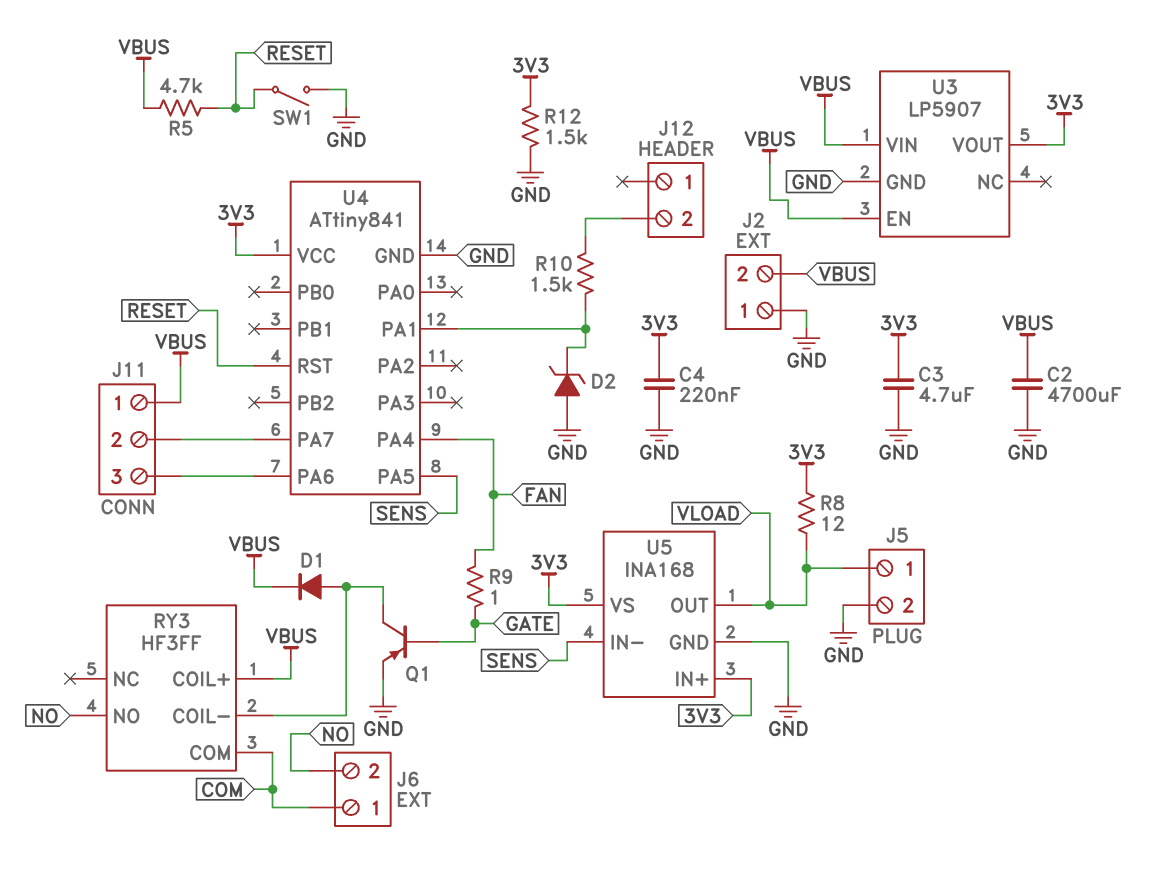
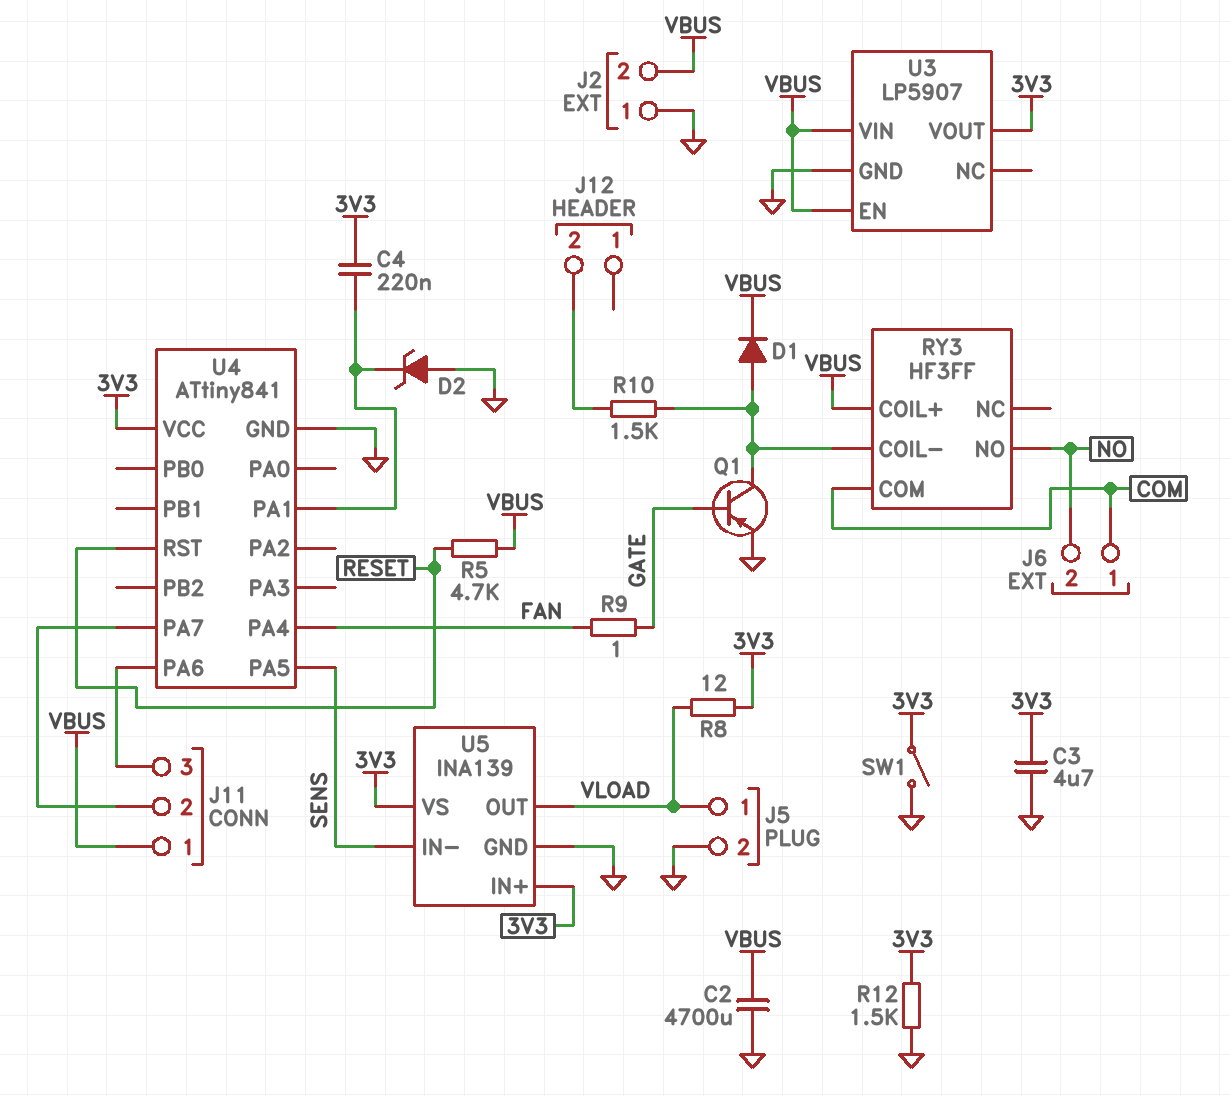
C4: 220nF (3V3, GND) -> 220nF (3V3, U4/PA1)
R10: 1.5k (J12/2, U4/PA1) -> 1.5k (J12/2, RY3/COIL-)
SW1: switch (GND, RESET) -> switch (3V3, GND)
U5: INA168 -> INA139

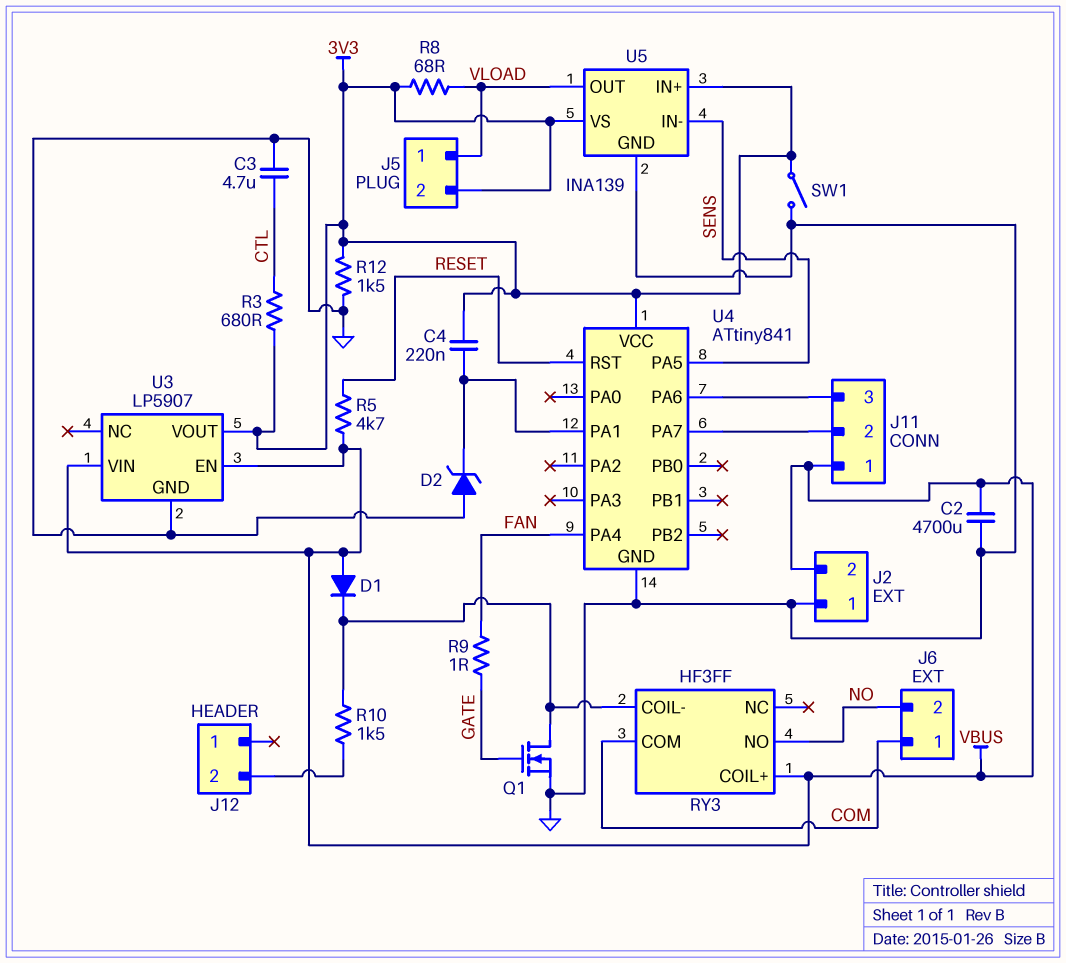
C3: 4.7uF (3V3, GND) -> 4.7uF (CTL, GND)
D1: diode (A RY3/COIL-, K VBUS) -> diode (A VBUS, K RY3/COIL-)
J5 pin 2: GND -> 3V3
Q1: PNP (B GATE, C RY3/COIL-, E GND) -> NMOS (G GATE, D RY3/COIL-, S GND)
R3: none -> 680 (3V3, CTL)
R8: 12 (3V3, VLOAD) -> 68 (3V3, VLOAD)

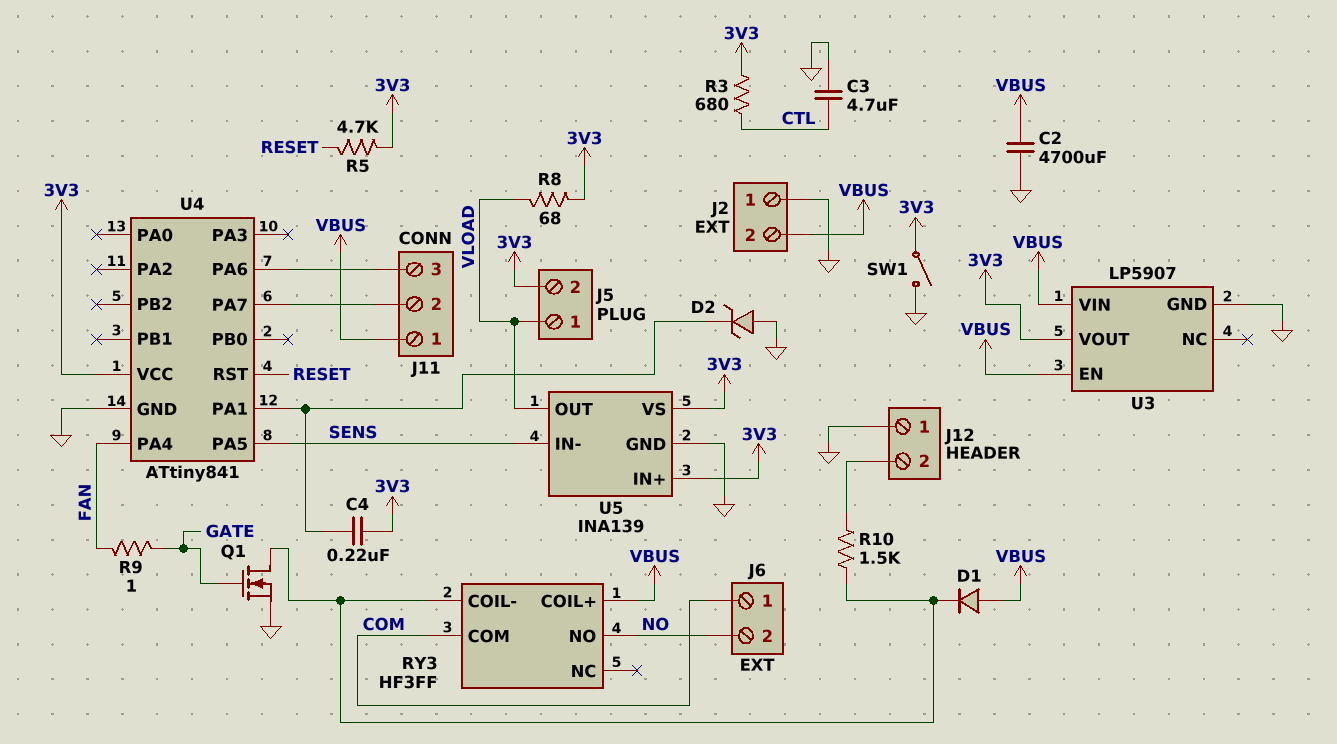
J12 pin 1: none -> GND
R5: 4.7k (RESET, VBUS) -> 4.7k (3V3, RESET)
R12: 1.5k (3V3, GND) -> none

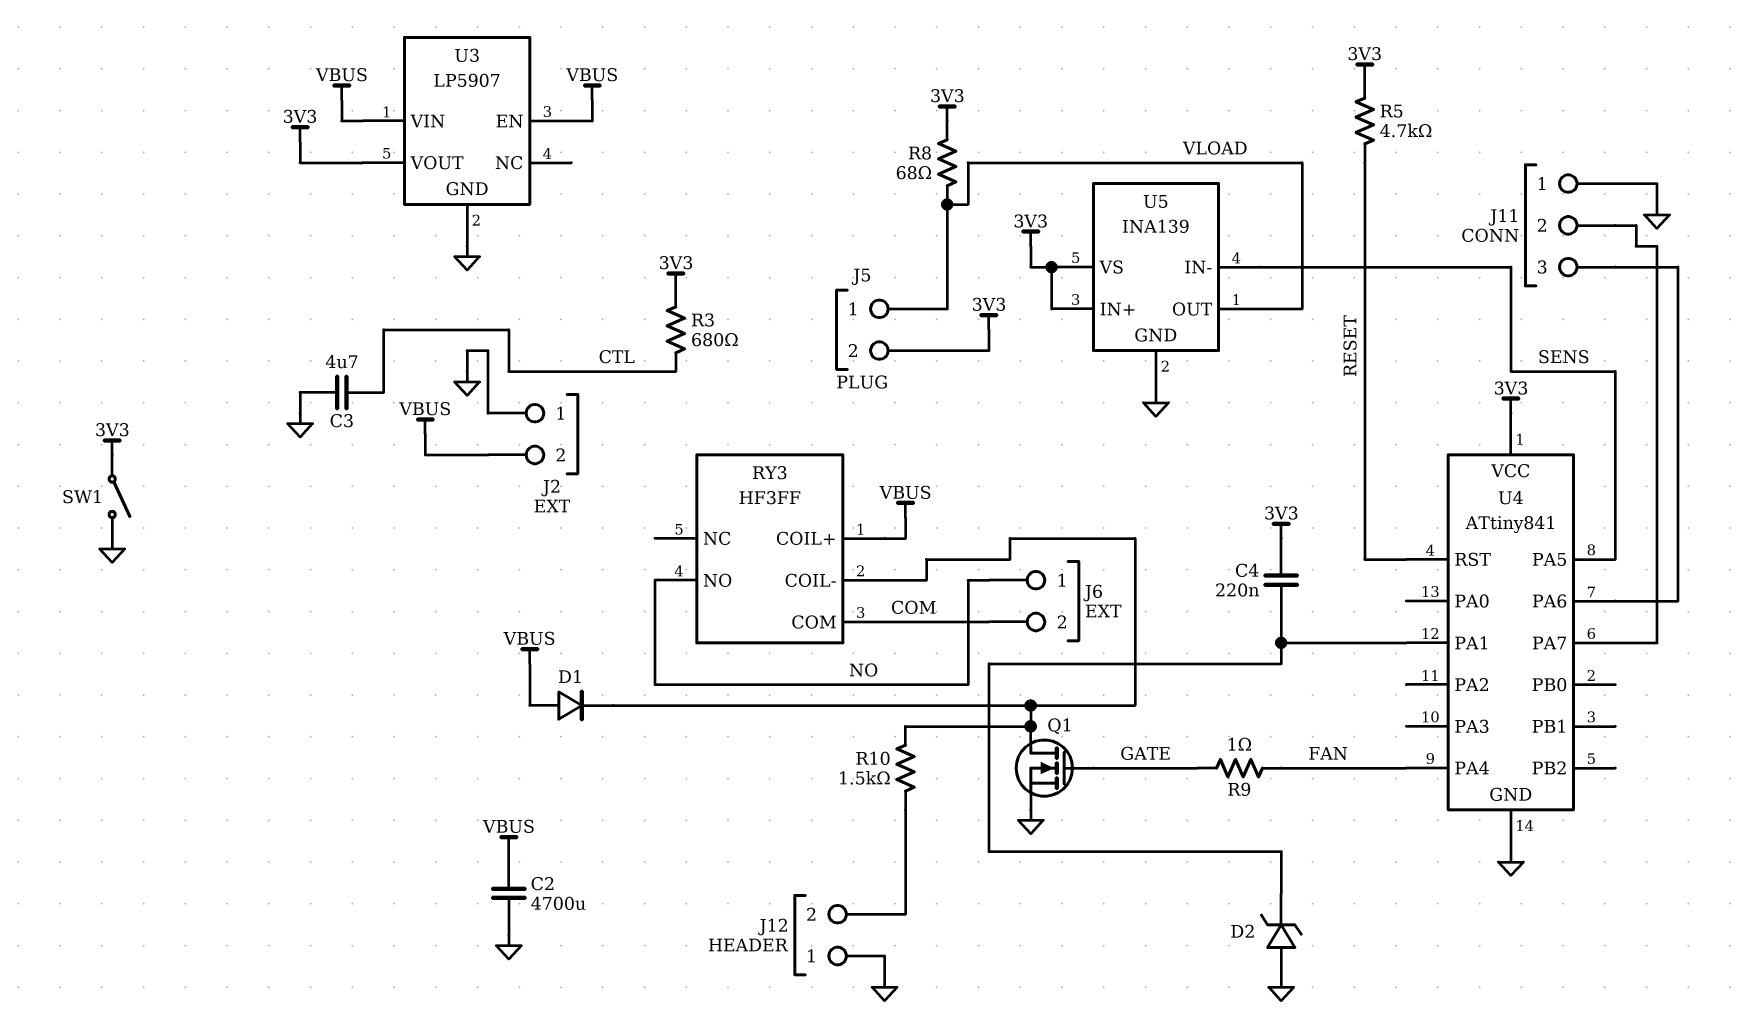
J6 pin 1: COM -> NO
J6 pin 2: NO -> COM
J11 pin 1: VBUS -> GND

